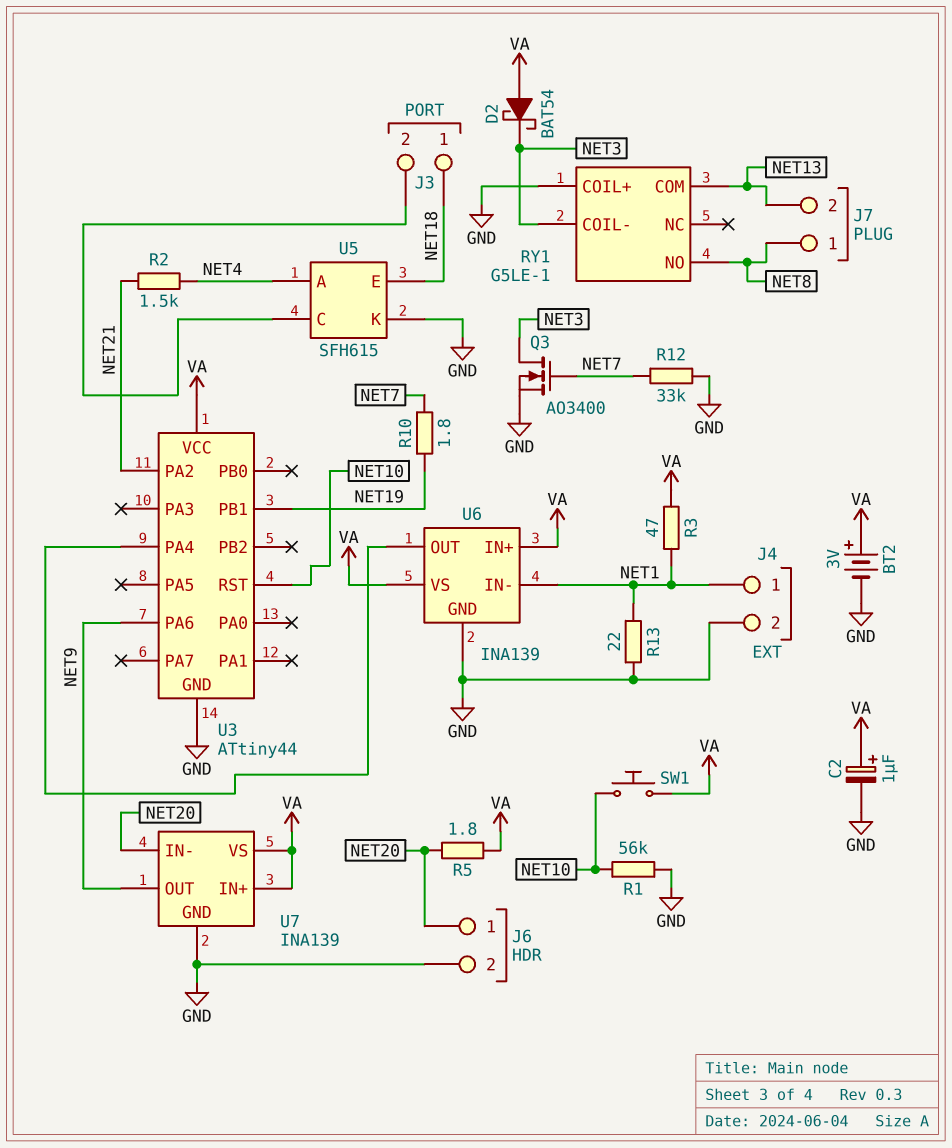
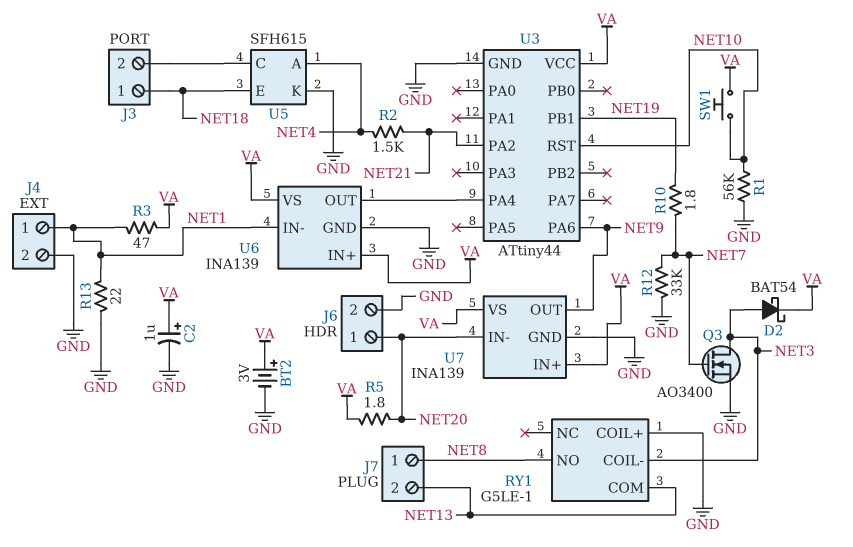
D2: schottky BAT54 (A VA, K NET3) -> schottky BAT54 (A NET3, K VA)

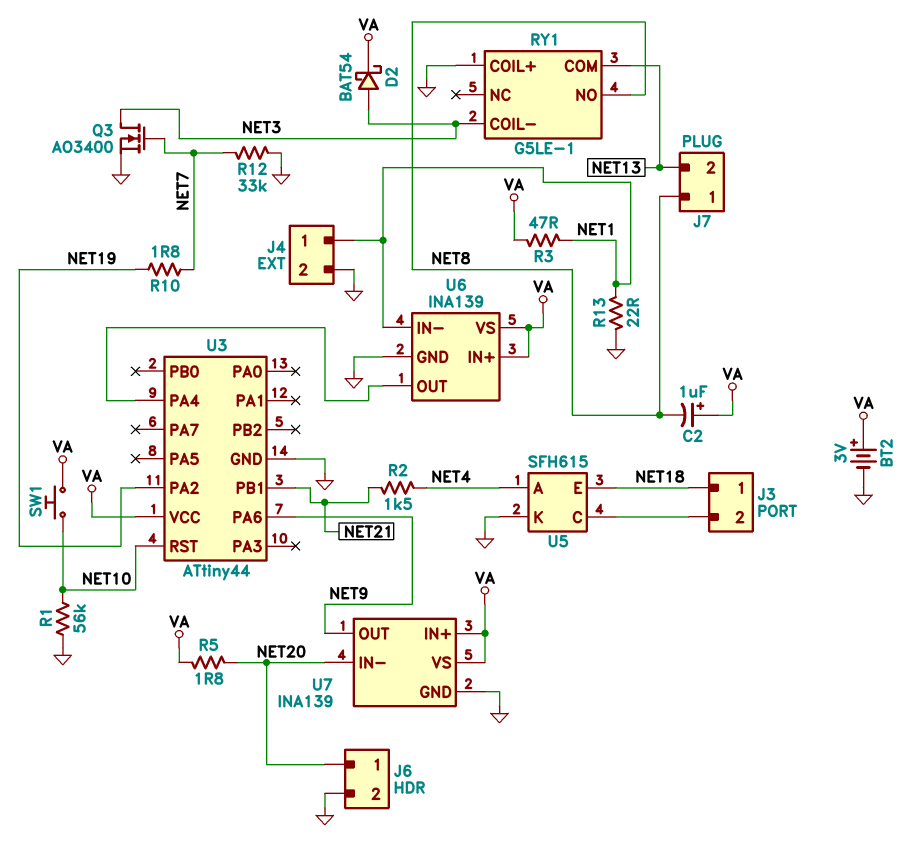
C2: 1uF (plus VA, minus GND) -> 1uF (plus VA, minus NET8)
U3 pin PA2: NET21 -> NET19
U3 pin PB1: NET19 -> NET21

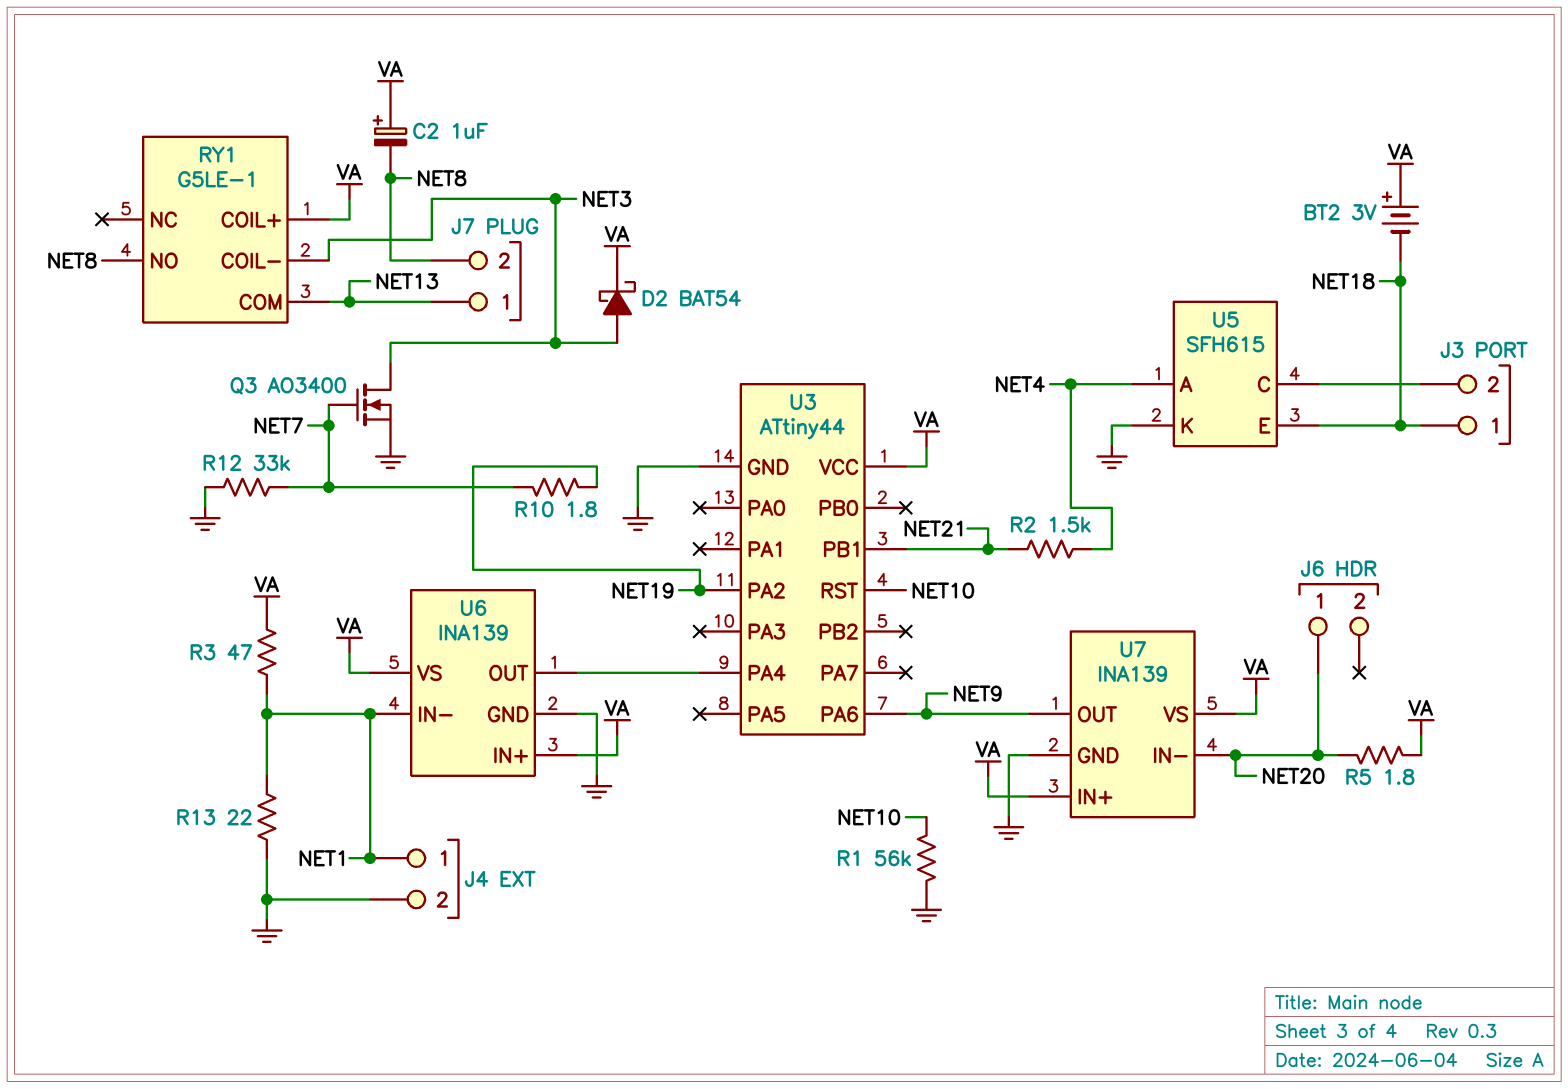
BT2: 3V (plus VA, minus GND) -> 3V (plus VA, minus NET18)
J6 pin 2: GND -> none
J7 pin 1: NET8 -> NET13
J7 pin 2: NET13 -> NET8
RY1 pin COIL+: GND -> VA
SW1: button (NET10, VA) -> none

